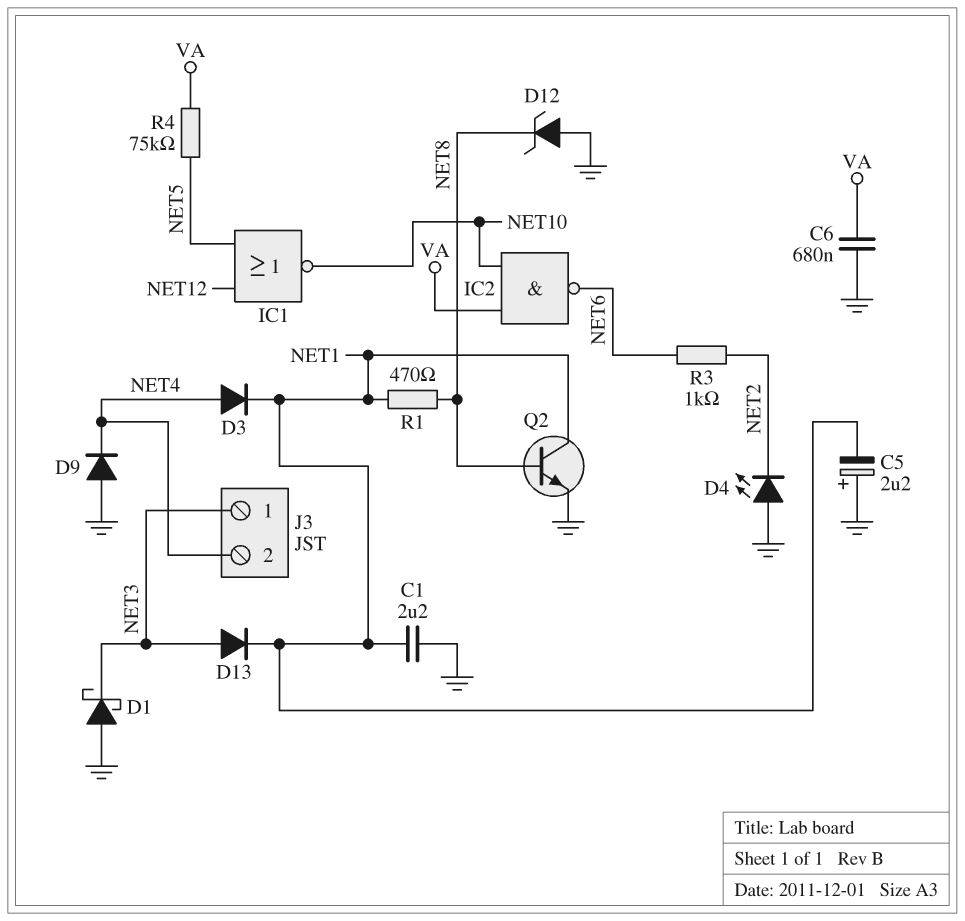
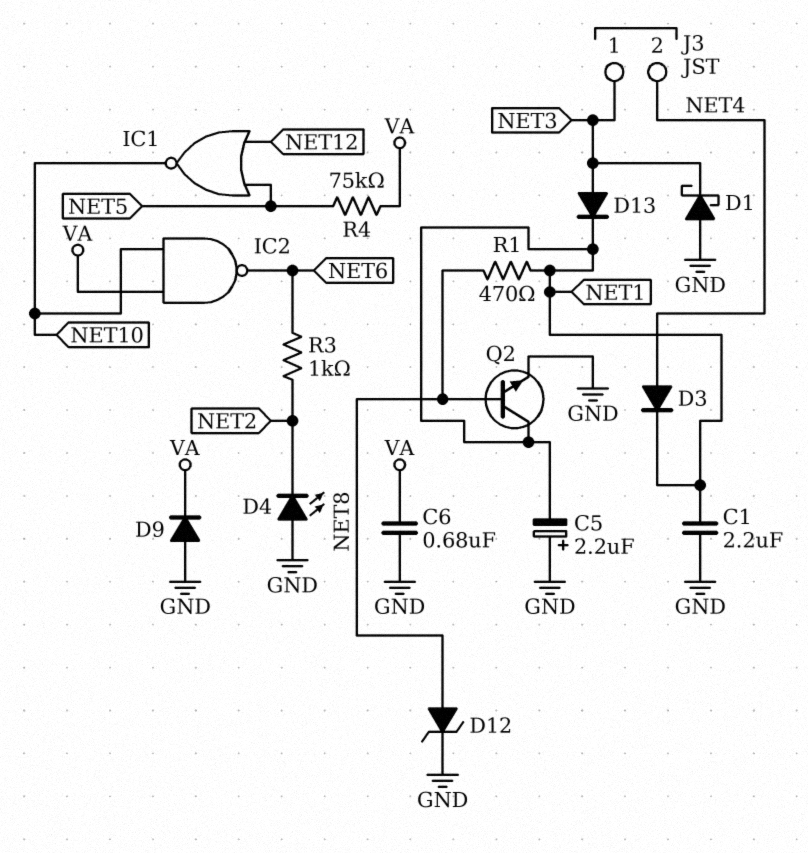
D9: diode (A GND, K NET4) -> diode (A GND, K VA)
D12: zener (A GND, K NET8) -> zener (A NET8, K GND)

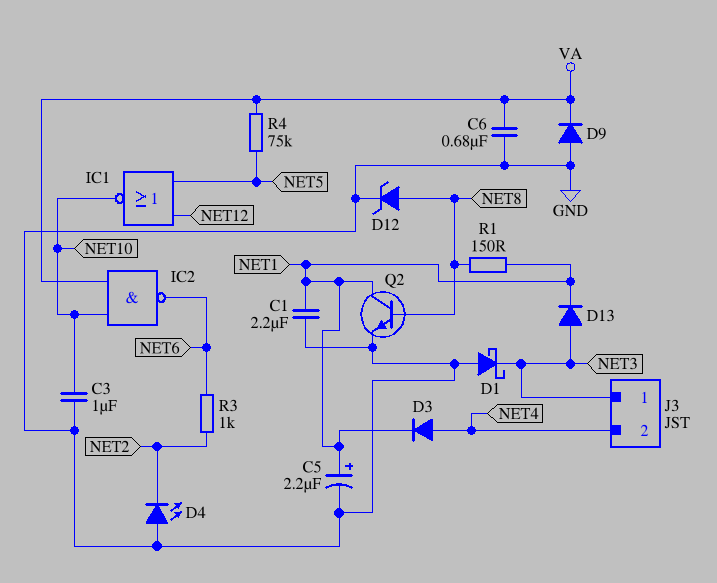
C3: none -> 1uF (GND, NET10)
C5: 2.2uF (plus GND, minus NET1) -> 2.2uF (plus NET1, minus GND)
R1: 470 (NET1, NET8) -> 150 (NET1, NET8)

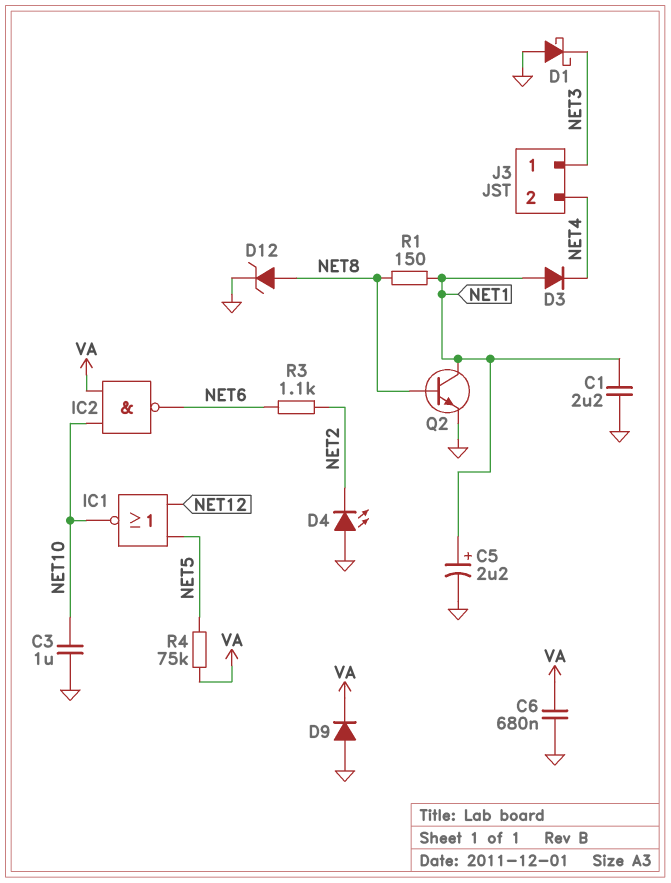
D3: diode (A NET4, K NET1) -> diode (A NET1, K NET4)
D13: diode (A NET3, K NET1) -> none
R3: 1k (NET2, NET6) -> 1.1k (NET2, NET6)

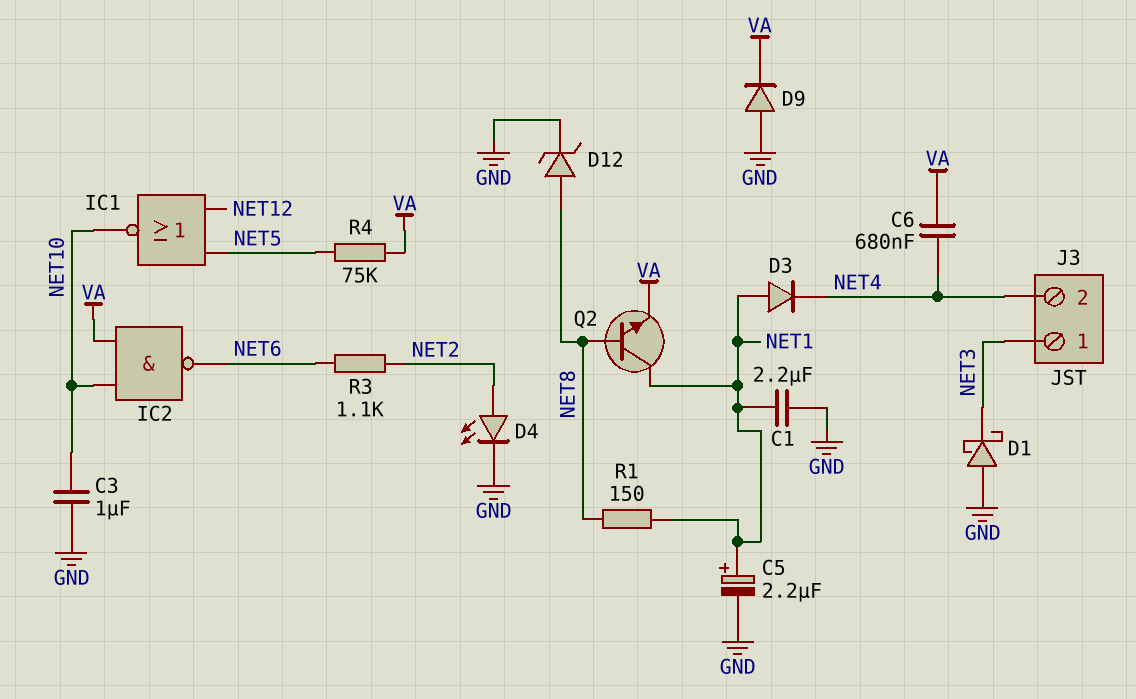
C6: 680nF (GND, VA) -> 680nF (NET4, VA)
D4: LED (A GND, K NET2) -> LED (A NET2, K GND)
Q2: NPN (B NET8, C NET1, E GND) -> NPN (B NET8, C NET1, E VA)

